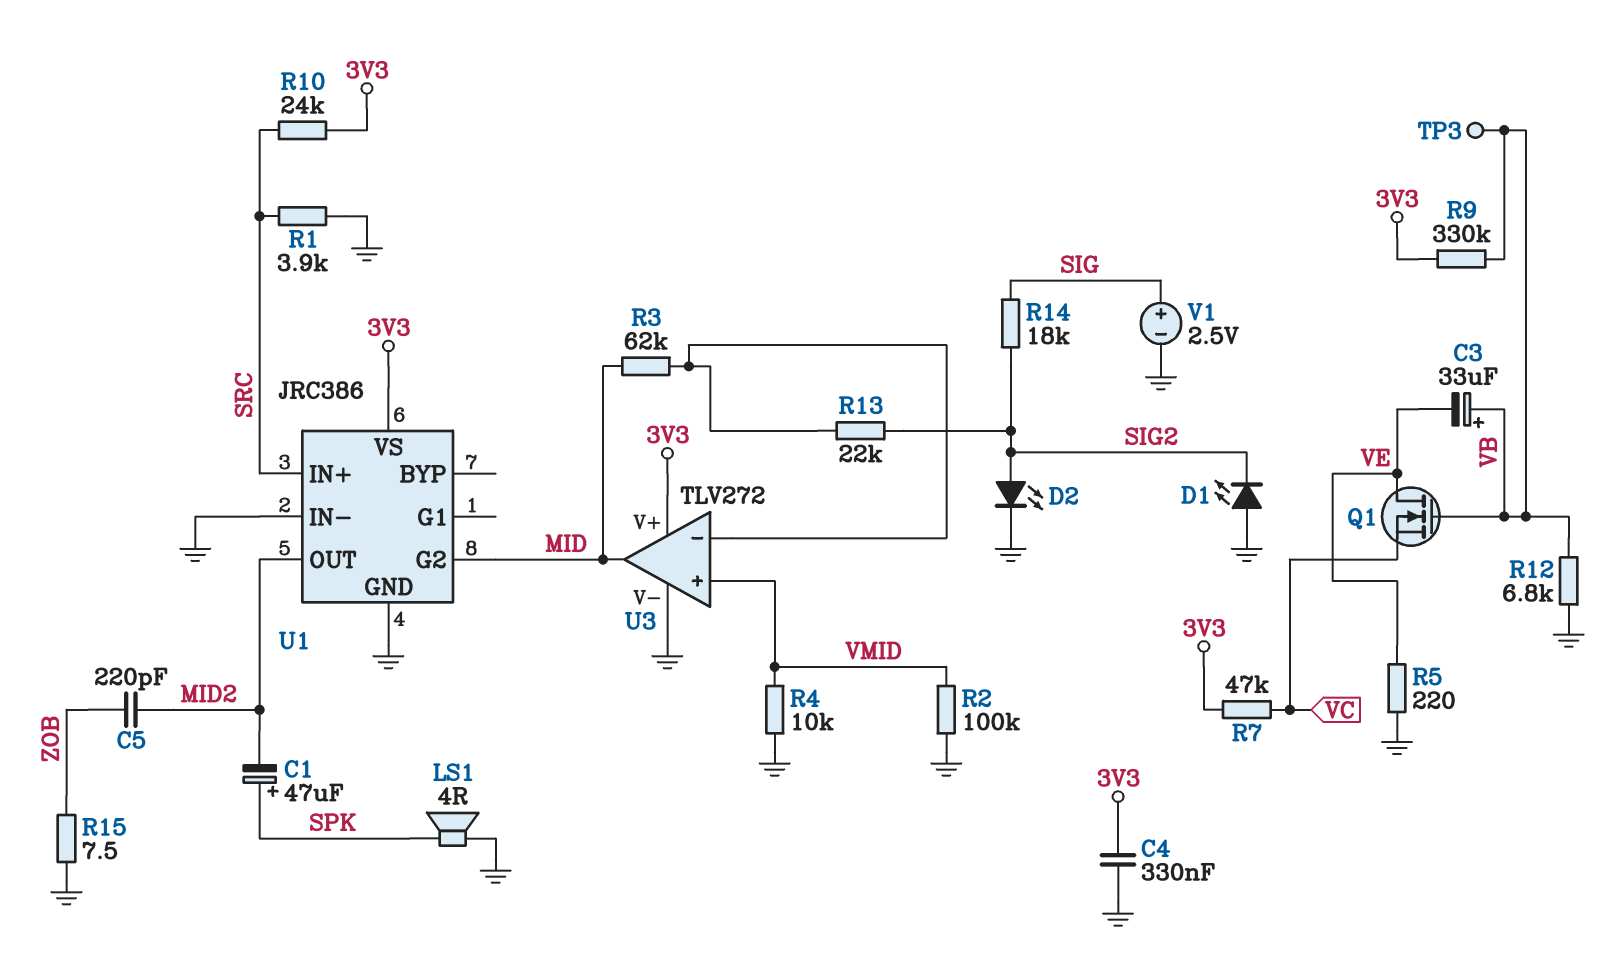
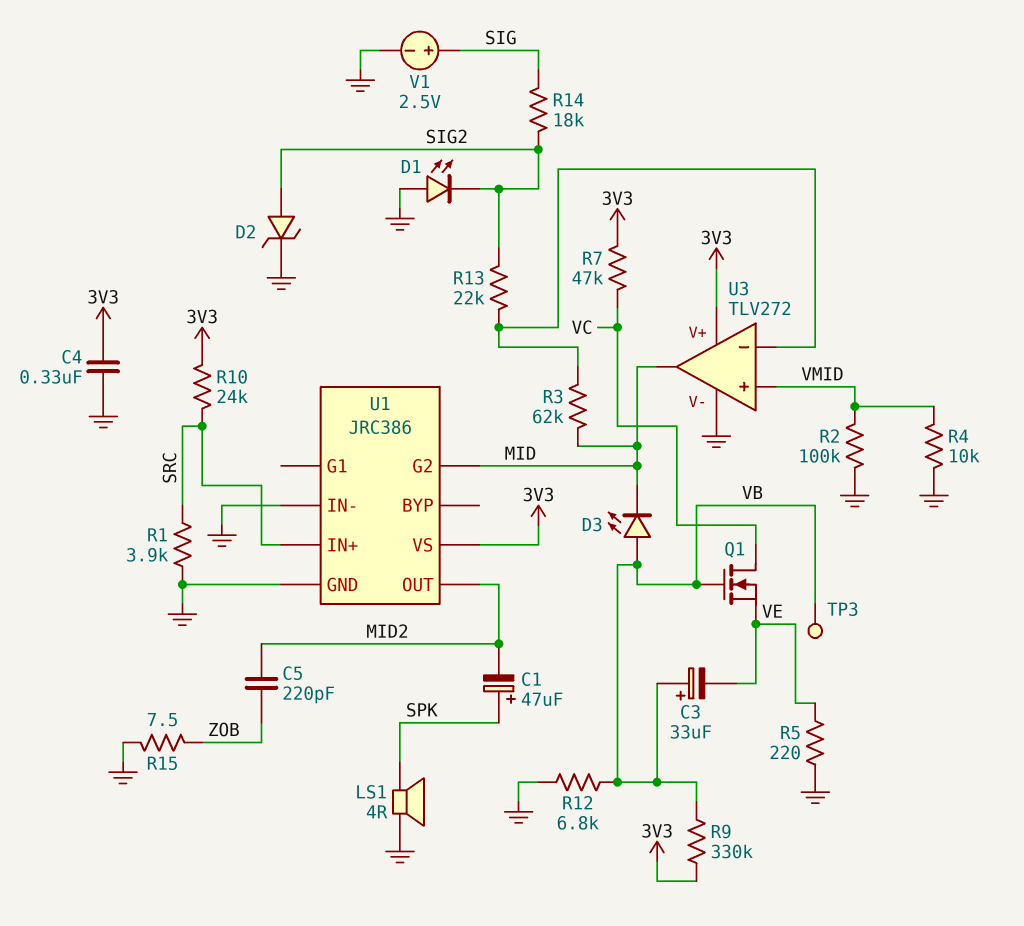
D2: LED (A SIG2, K GND) -> zener (A SIG2, K GND)
D3: none -> LED (A VB, K MID)
Q1: NMOS (G VB, D VE, S VC) -> NMOS (G VB, D VC, S VE)

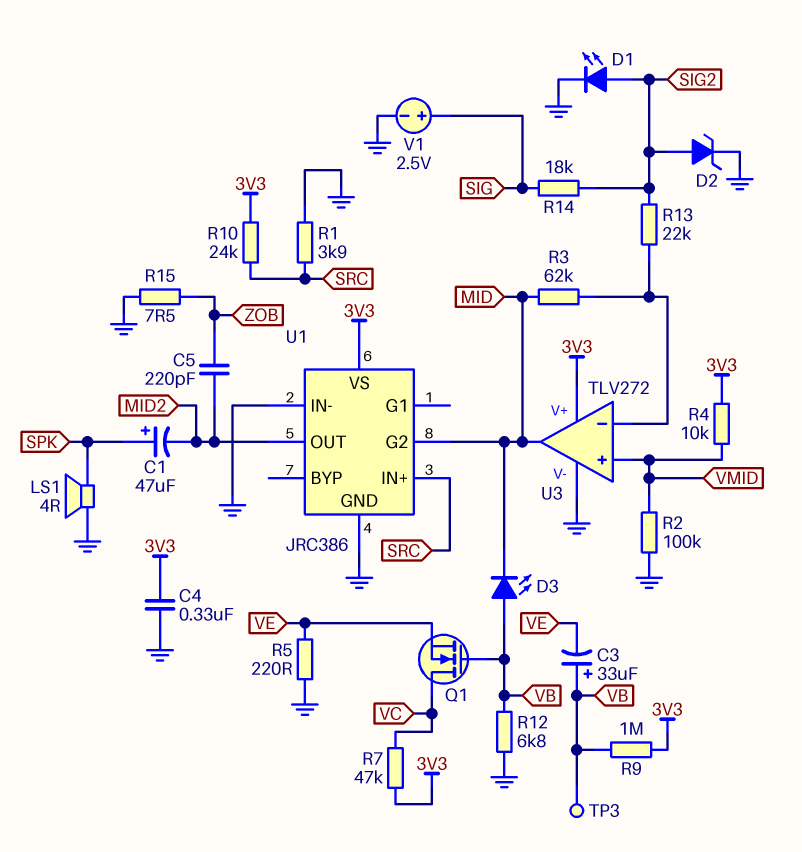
D1: LED (A GND, K SIG2) -> LED (A SIG2, K GND)
R4: 10k (GND, VMID) -> 10k (3V3, VMID)
R9: 330k (3V3, VB) -> 1M (3V3, VB)

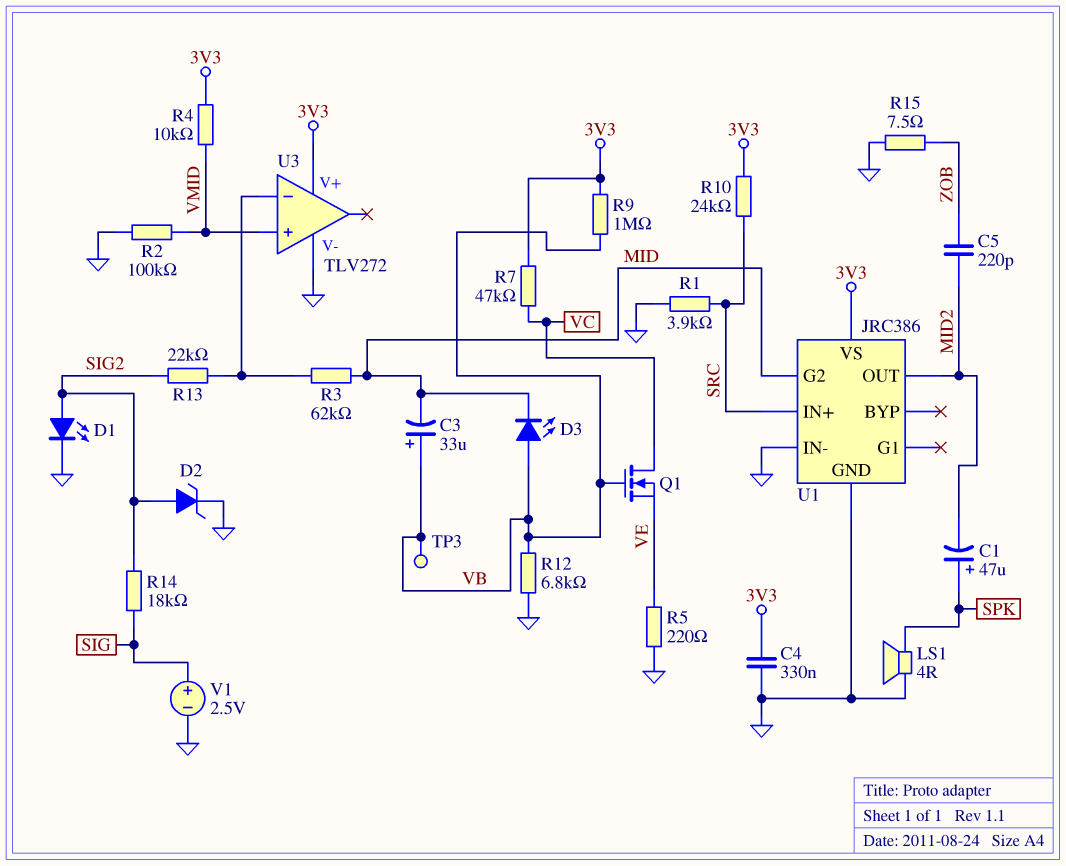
C3: 33uF (plus VB, minus VE) -> 33uF (plus VB, minus MID)
U3 pin out: MID -> none

